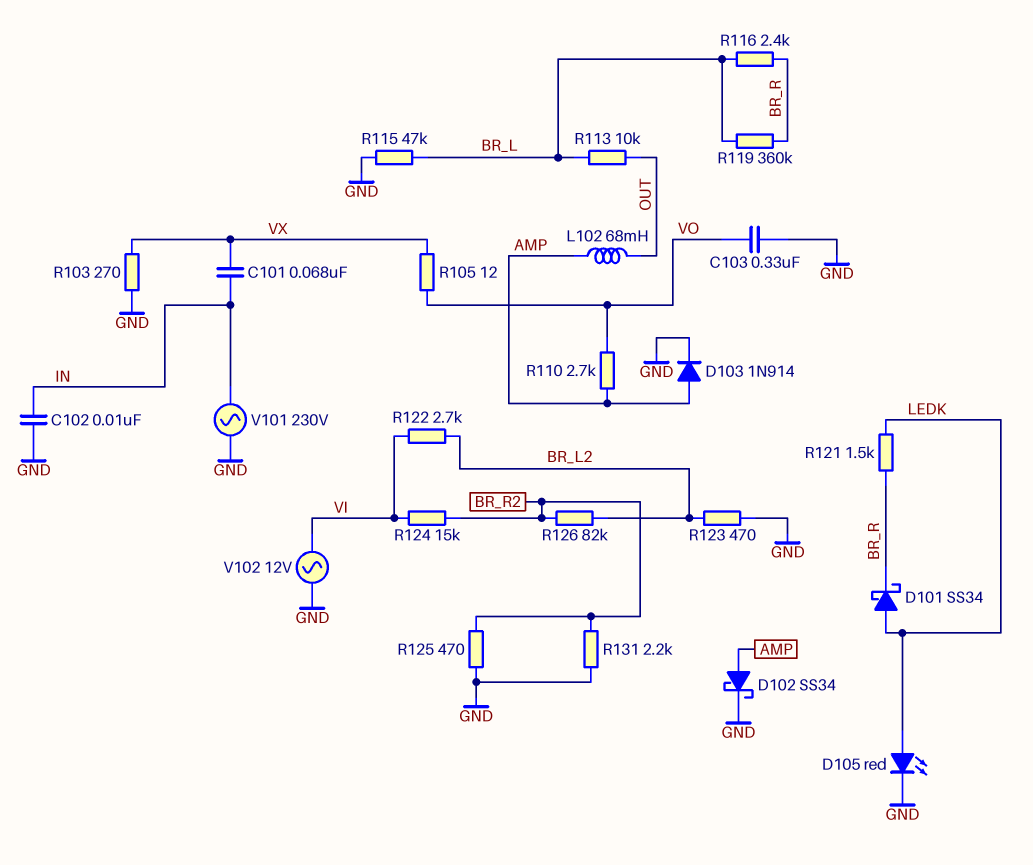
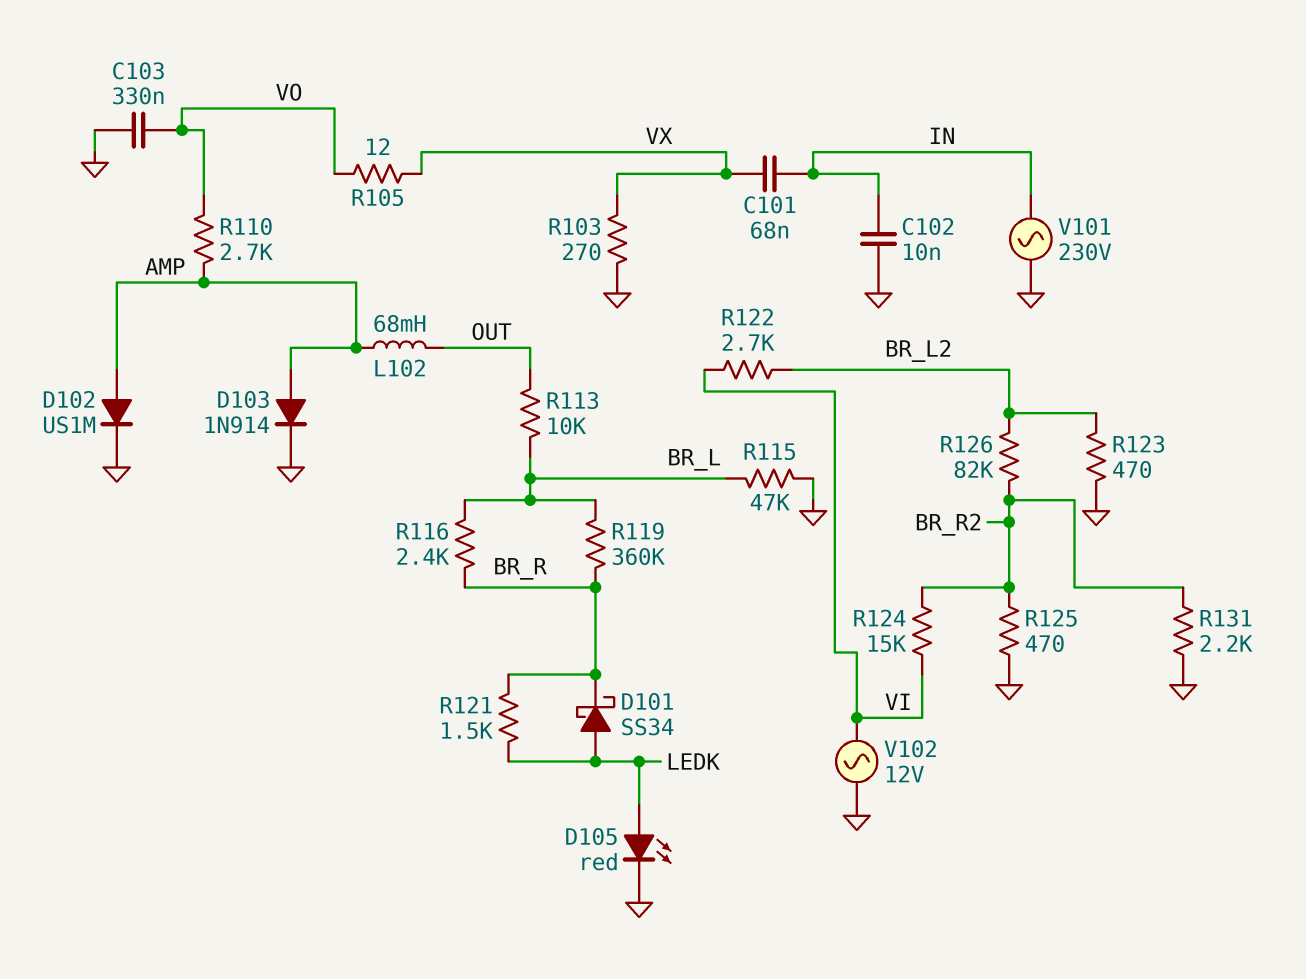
D102: schottky SS34 (A AMP, K GND) -> diode US1M (A AMP, K GND)

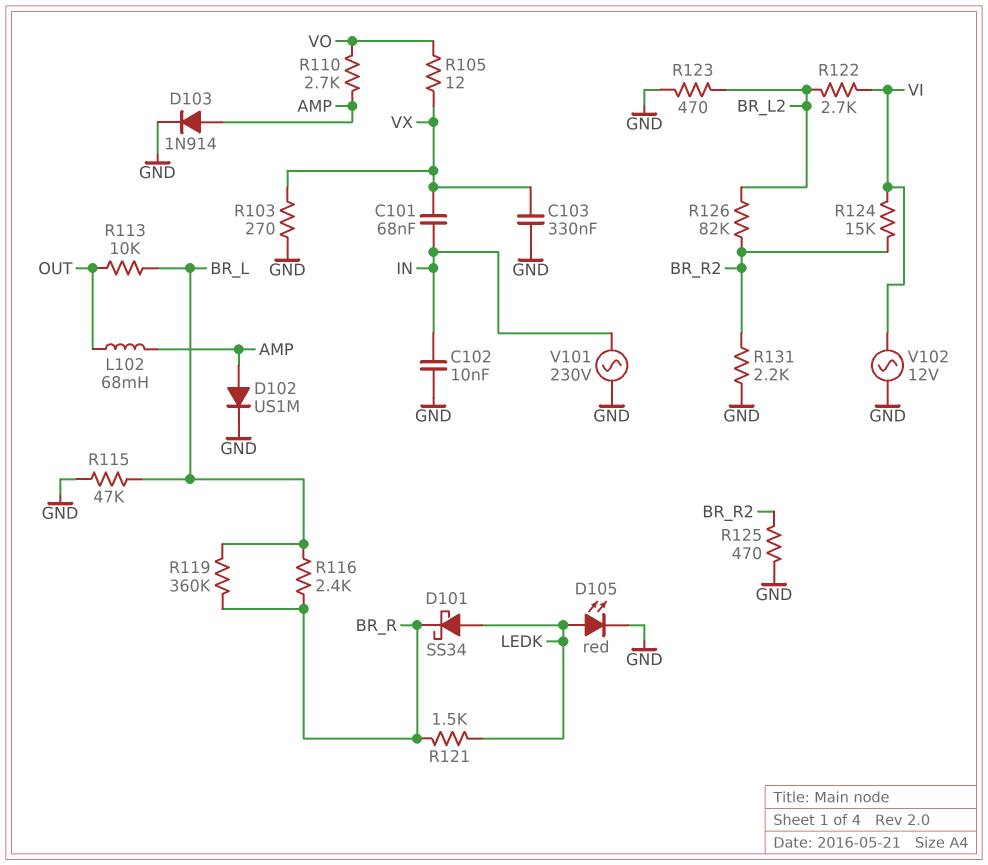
C103: 330nF (GND, VO) -> 330nF (GND, VX)

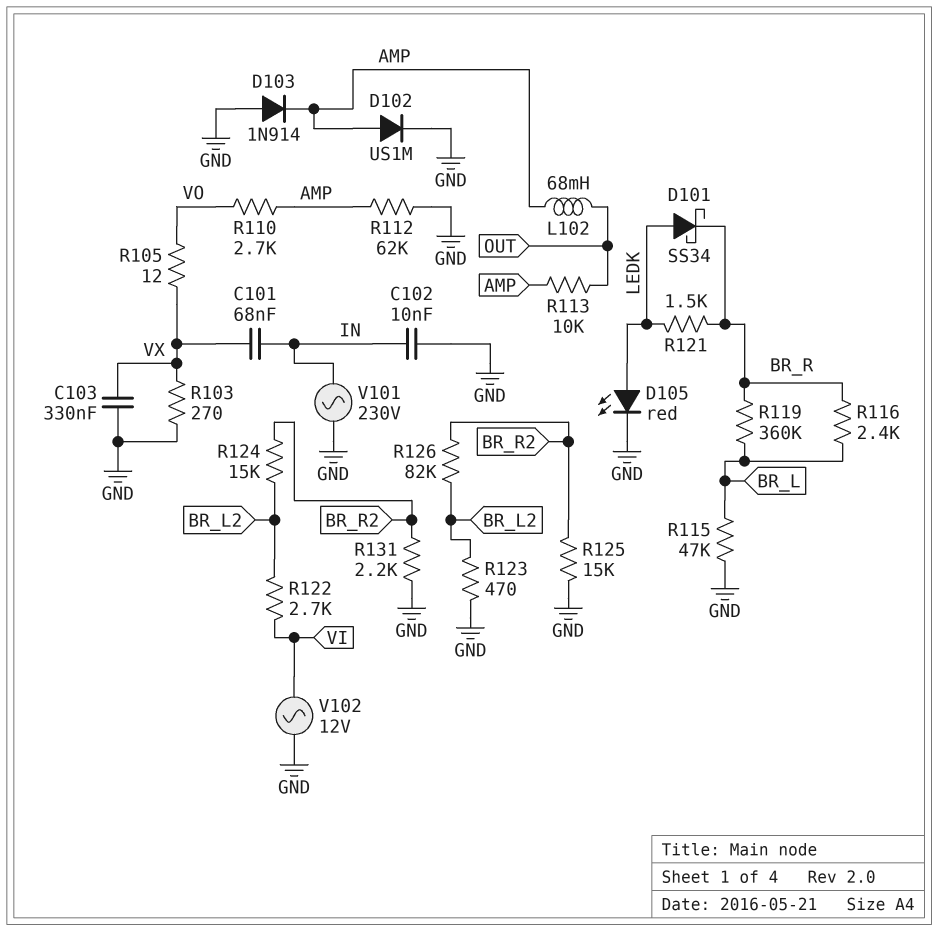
D103: diode 1N914 (A AMP, K GND) -> diode 1N914 (A GND, K AMP)
R112: none -> 62k (AMP, GND)
R113: 10k (BR_L, OUT) -> 10k (AMP, OUT)
R124: 15k (BR_R2, VI) -> 15k (BR_L2, BR_R2)
R125: 470 (BR_R2, GND) -> 15k (BR_R2, GND)

